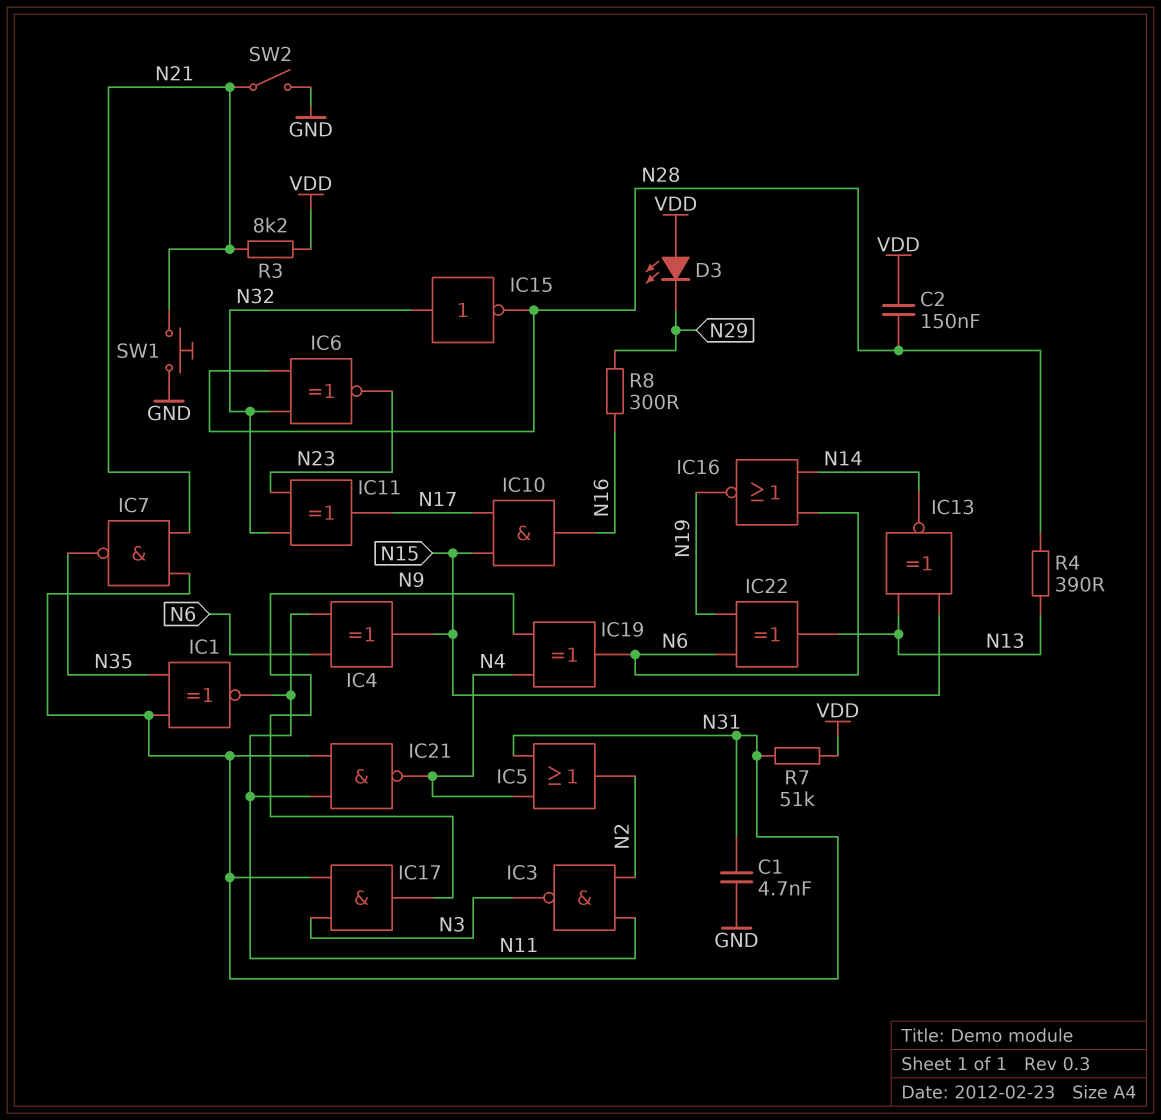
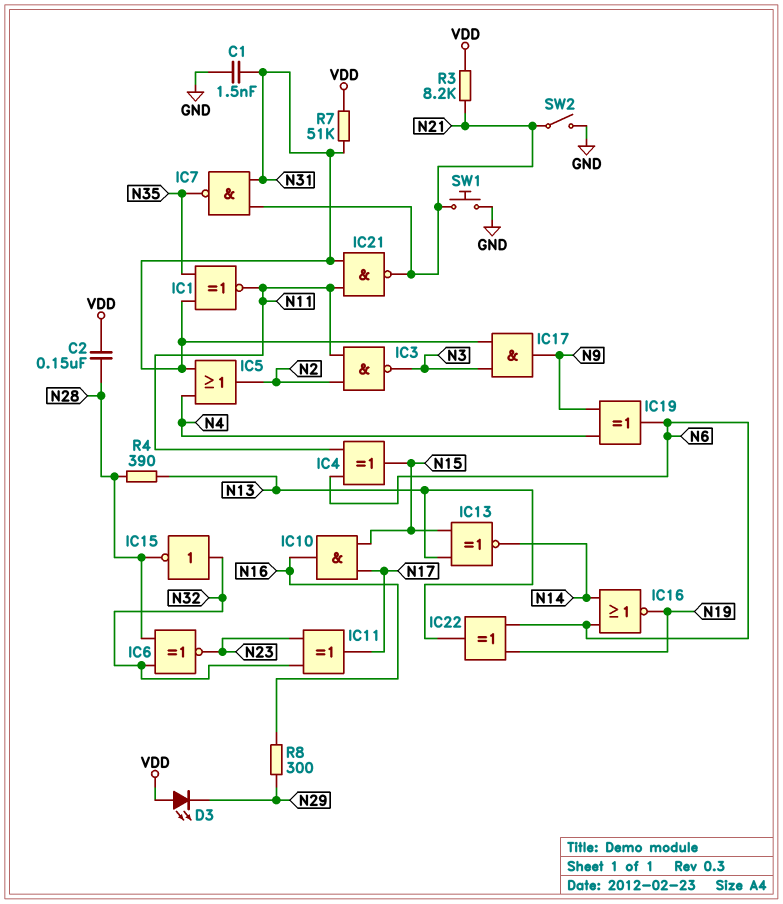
C1: 4.7nF (GND, N31) -> 1.5nF (GND, N31)
IC21: NAND (in N11, in N31, out N4) -> NAND (in N11, in N31, out N21)

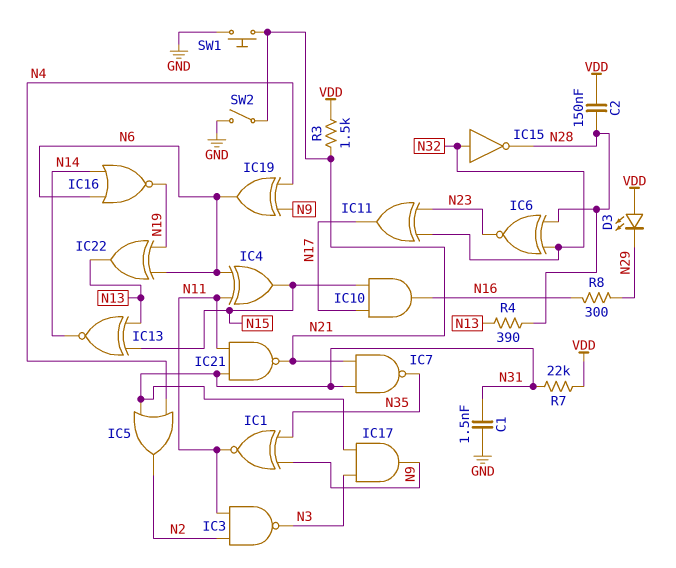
IC1: XNOR (in N31, in N35, out N11) -> XNOR (in N9, in N35, out N11)
R3: 8.2k (N21, VDD) -> 1.5k (N21, VDD)
R7: 51k (N31, VDD) -> 22k (N31, VDD)

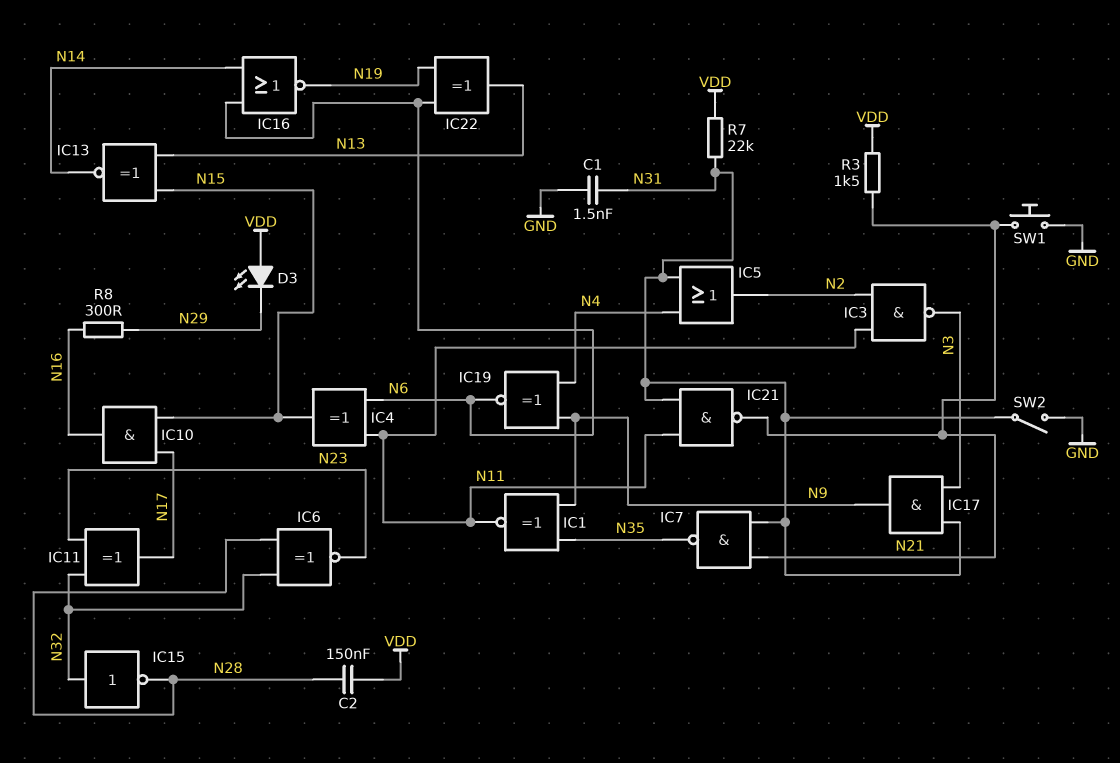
IC19: XOR (in N4, in N9, out N6) -> XNOR (in N4, in N9, out N6)
R4: 390 (N13, N28) -> none
SW2: switch (GND, N21) -> switch (GND, N31)

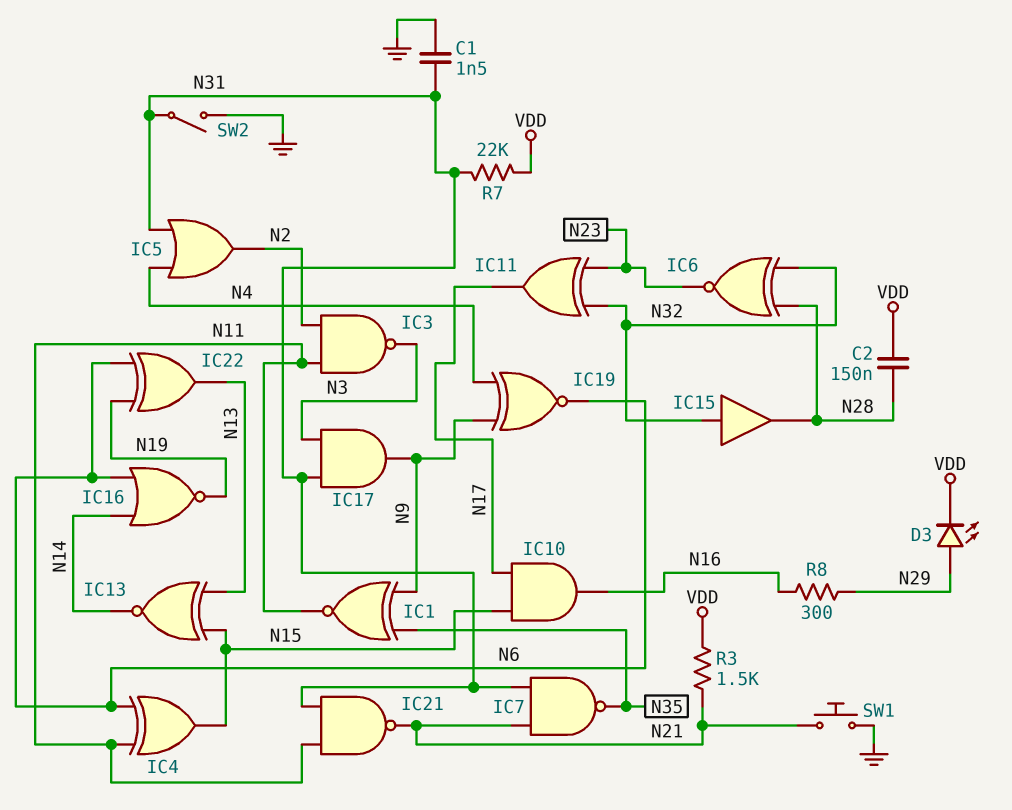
D3: LED (A VDD, K N29) -> LED (A N29, K VDD)
IC15: NOT (in N32, out N28) -> buffer (in N32, out N28)

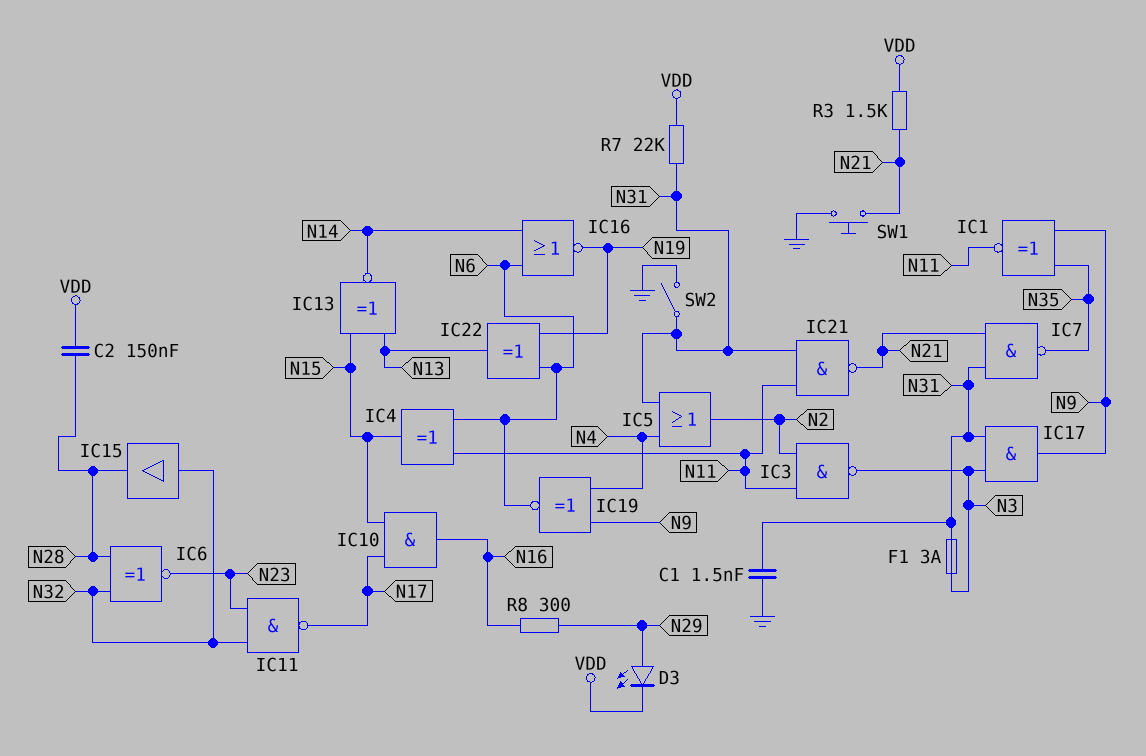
F1: none -> 3A (N3, N31)
IC11: XOR (in N23, in N32, out N17) -> NAND (in N23, in N32, out N17)

